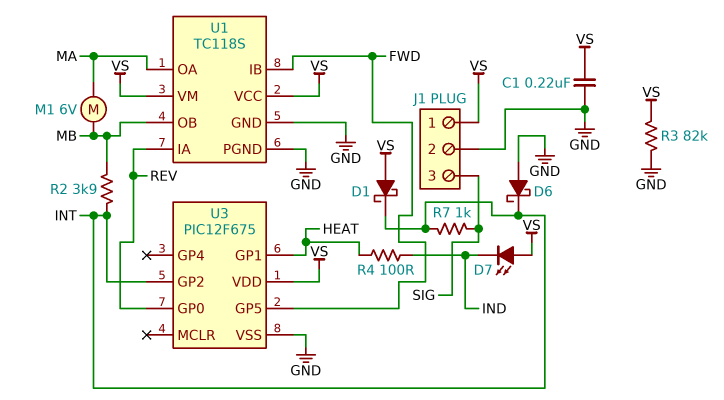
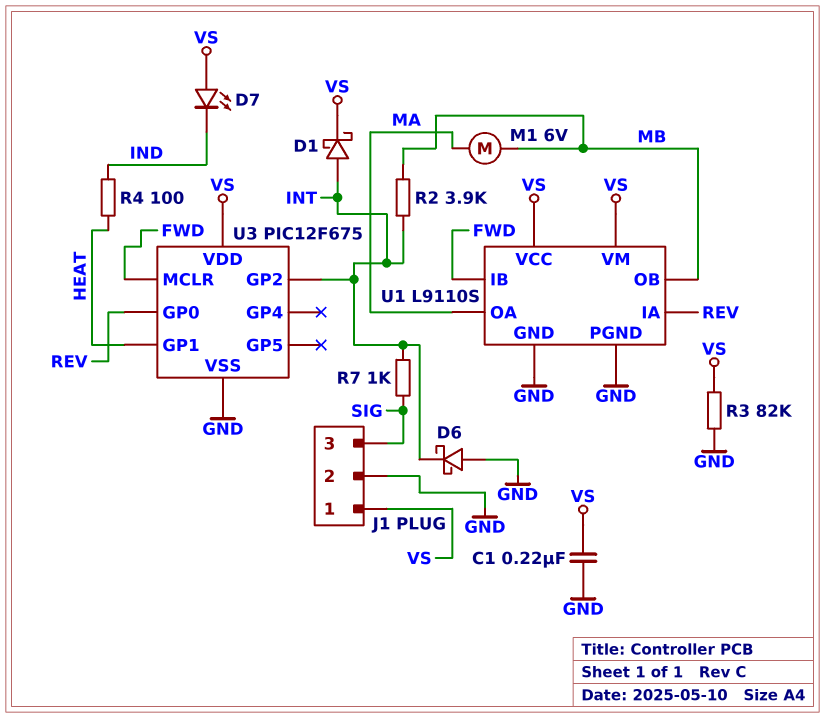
D1: schottky (A VS, K INT) -> schottky (A INT, K VS)
U1: TC118S -> L9110S
U3 pin GP5: FWD -> none
U3 pin MCLR: none -> FWD

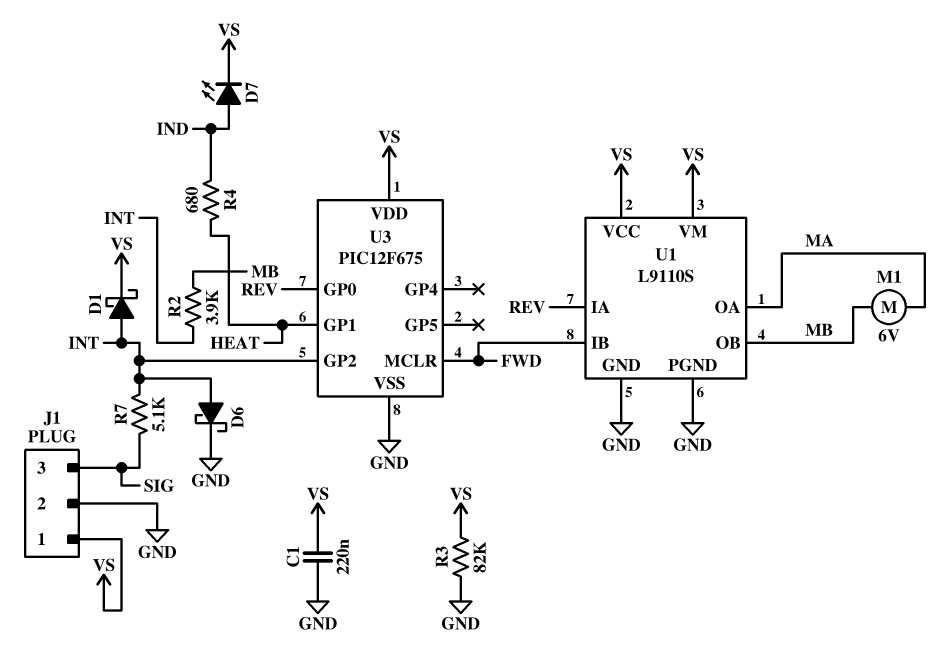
D6: schottky (A GND, K INT) -> schottky (A INT, K GND)
D7: LED (A VS, K IND) -> LED (A IND, K VS)
R4: 100 (HEAT, IND) -> 680 (HEAT, IND)
R7: 1k (INT, SIG) -> 5.1k (INT, SIG)

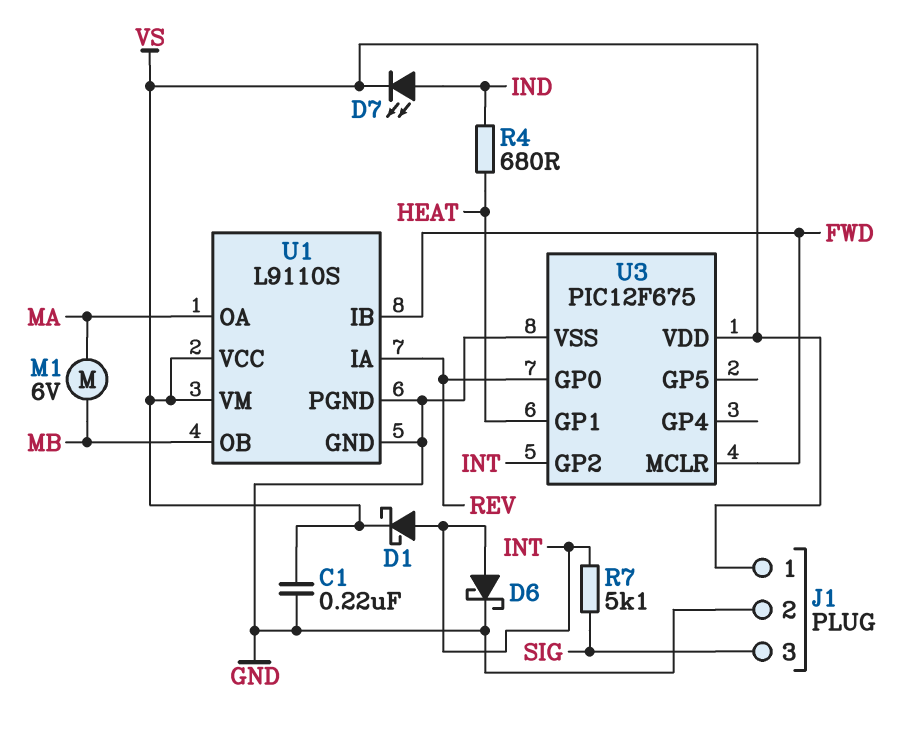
R2: 3.9k (INT, MB) -> none
R3: 82k (GND, VS) -> none

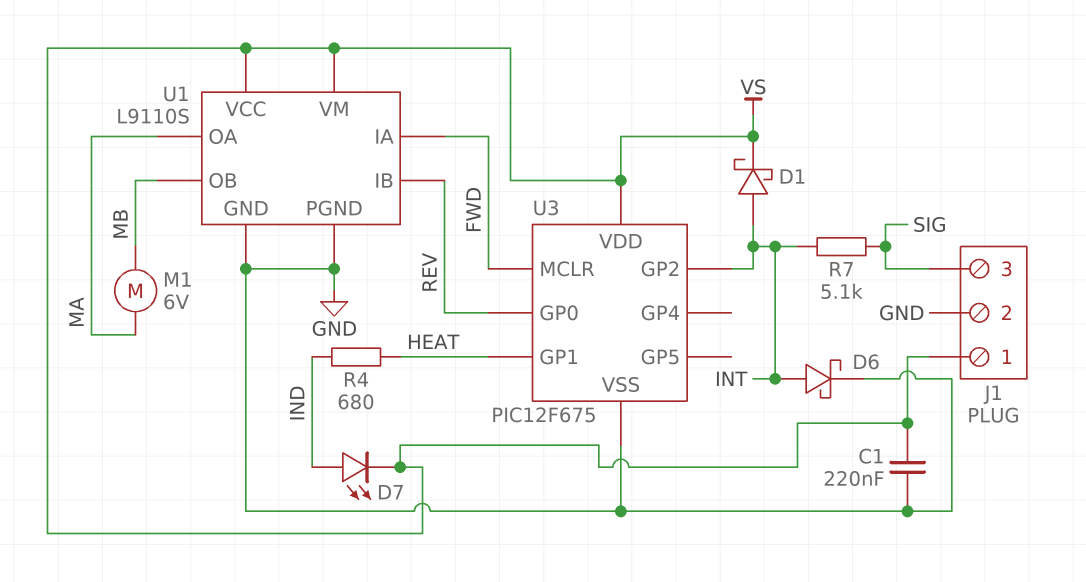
U1 pin IA: REV -> FWD
U1 pin IB: FWD -> REV

